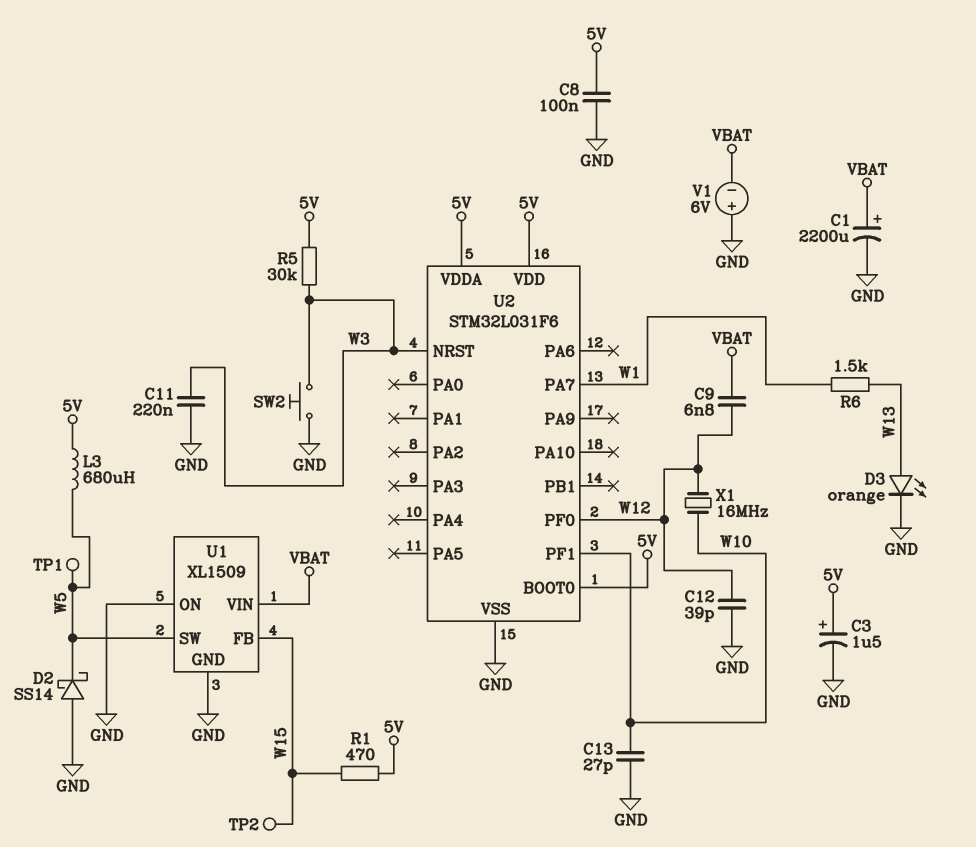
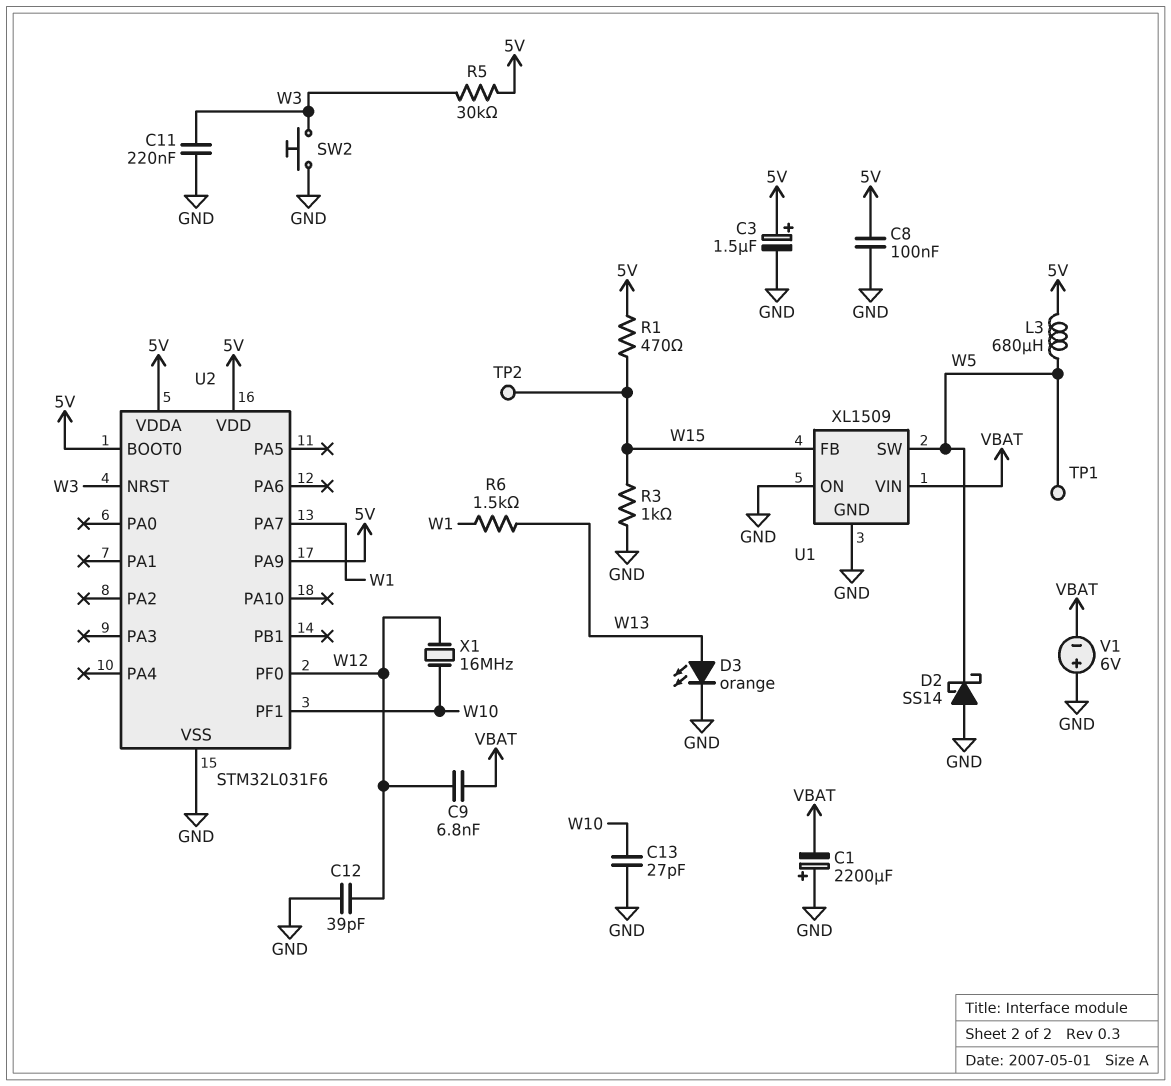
C1: 2200uF (plus VBAT, minus GND) -> 2200uF (plus GND, minus VBAT)
R3: none -> 1k (GND, W15)
U2 pin PA9: none -> 5V

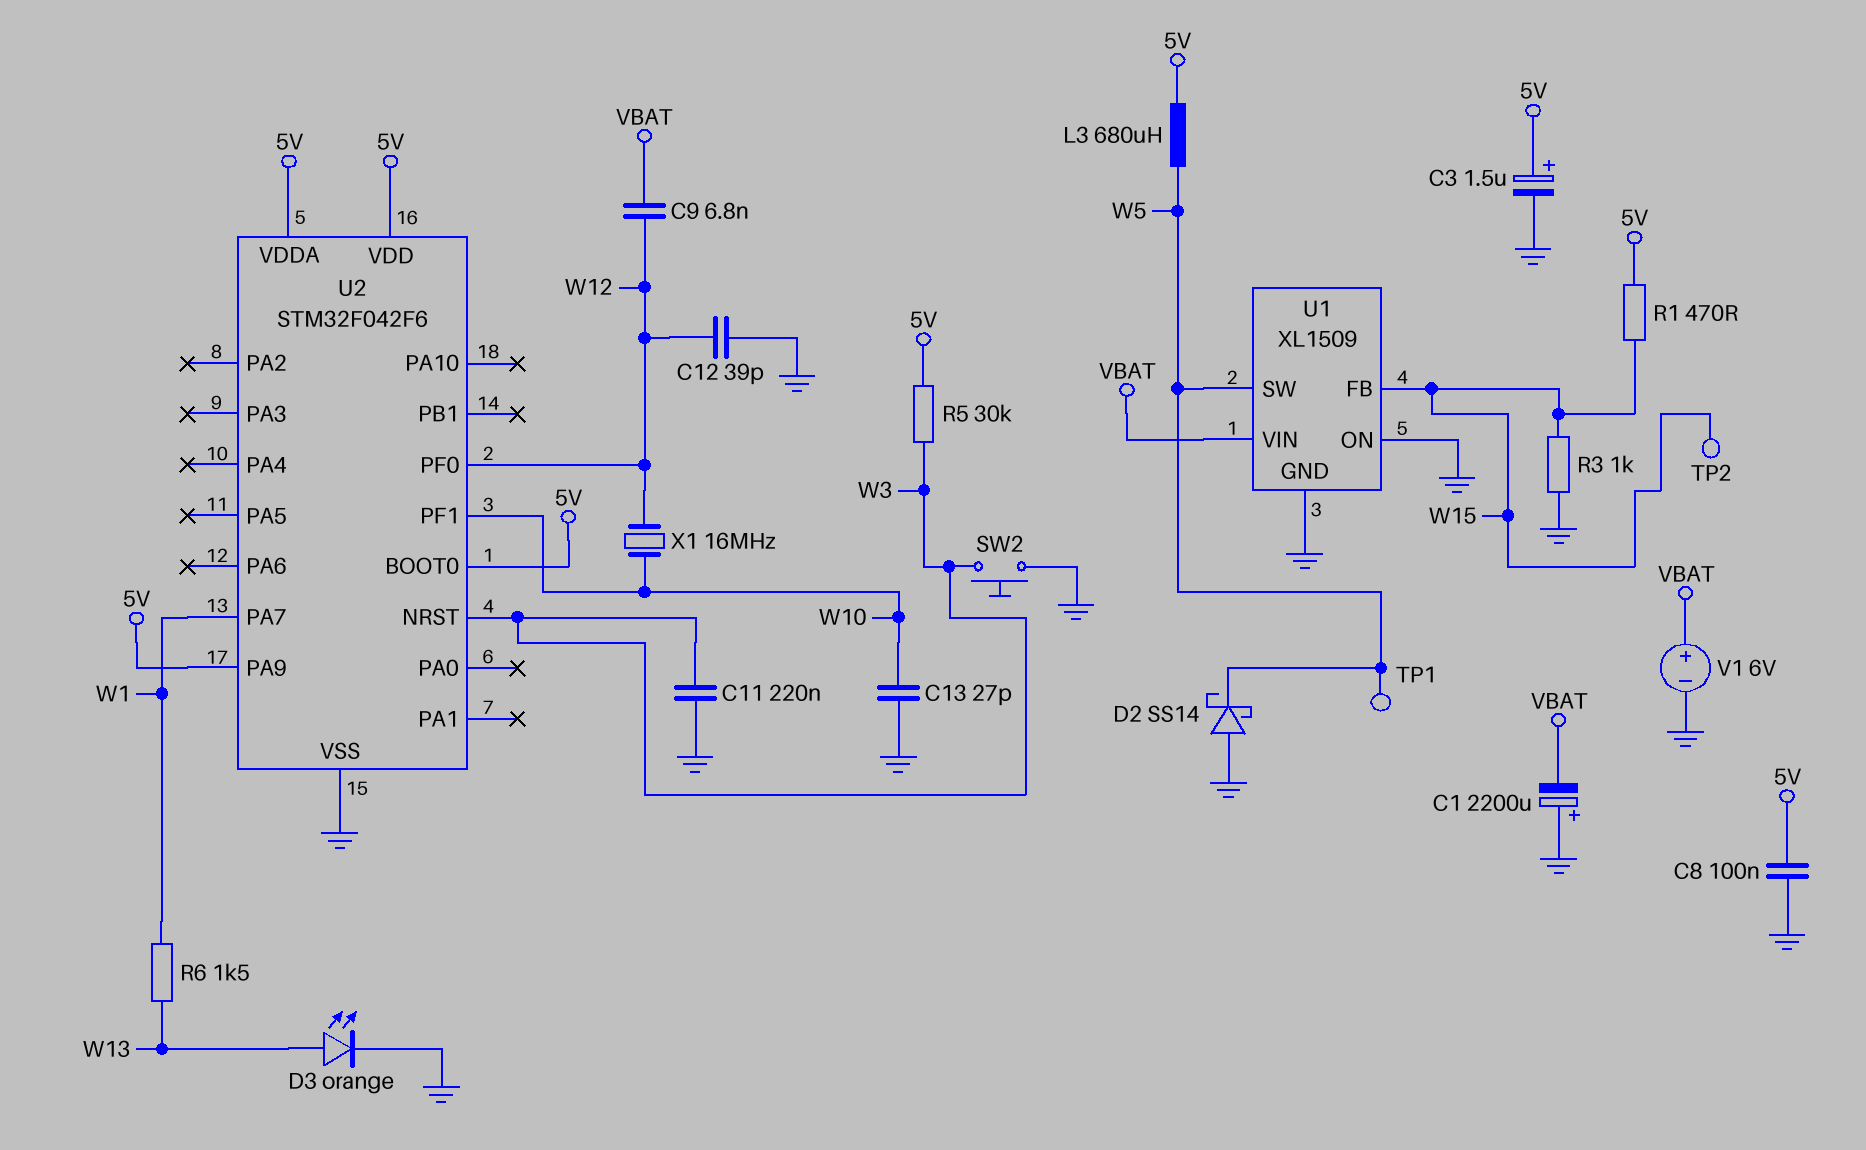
U2: STM32L031F6 -> STM32F042F6
V1: 6V (plus GND, minus VBAT) -> 6V (plus VBAT, minus GND)

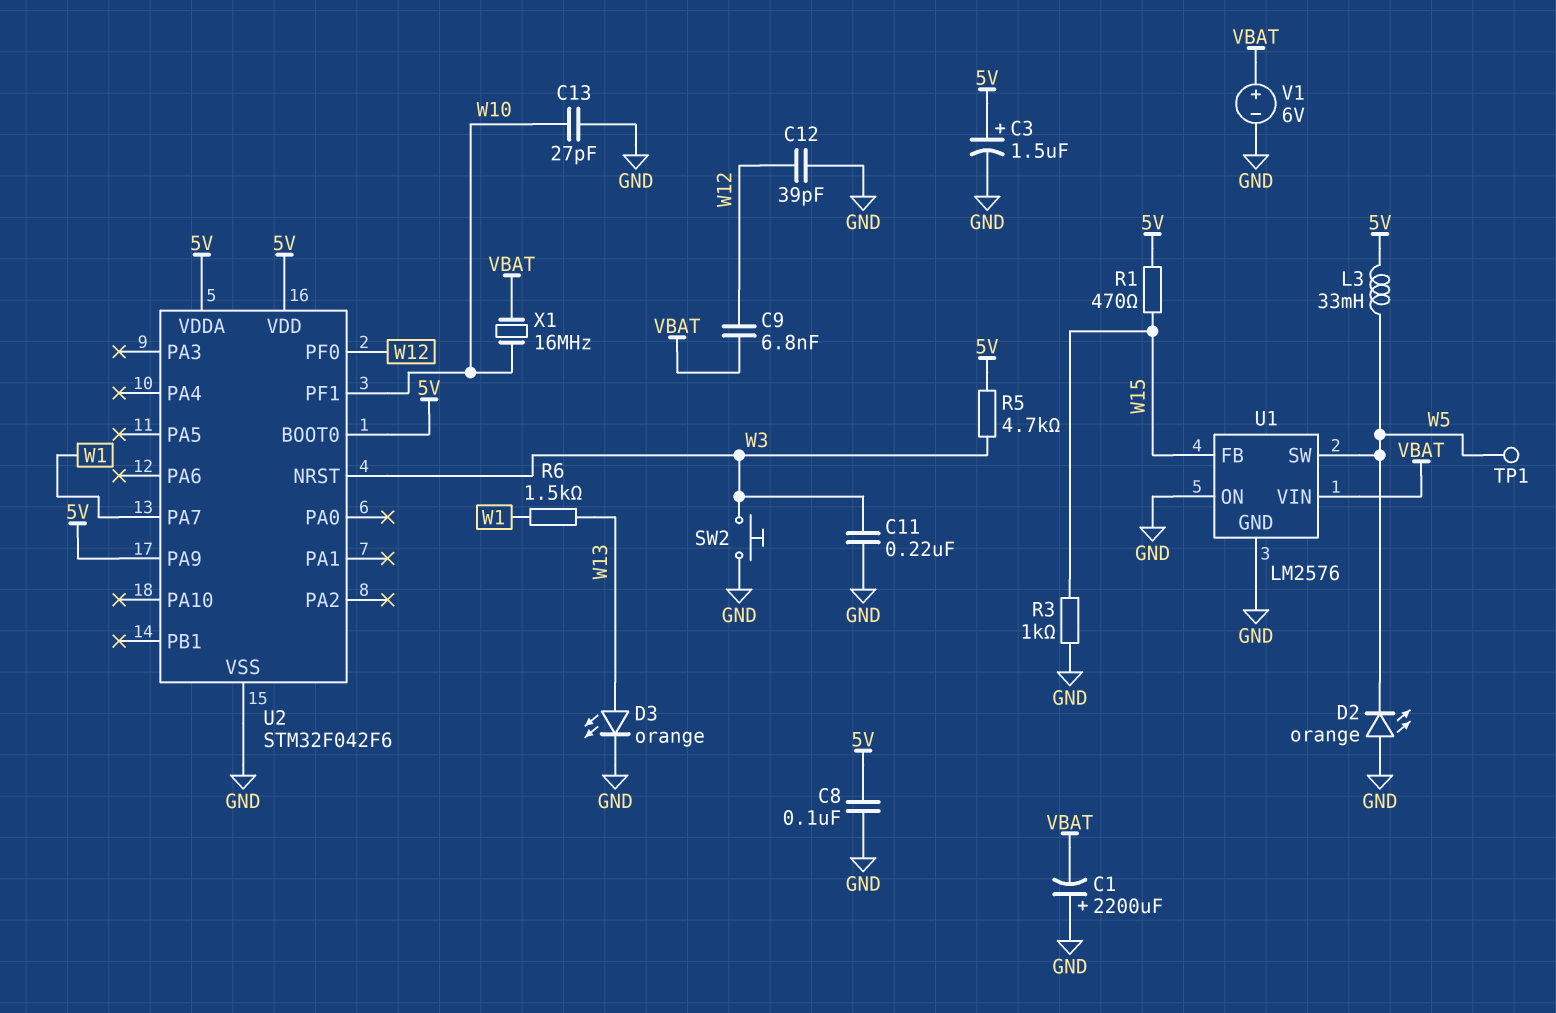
D2: schottky SS14 (A GND, K W5) -> LED orange (A GND, K W5)
L3: 680uH (5V, W5) -> 33mH (5V, W5)
R5: 30k (5V, W3) -> 4.7k (5V, W3)
TP2: test point (W15) -> none
U1: XL1509 -> LM2576
X1: 16MHz (W10, W12) -> 16MHz (VBAT, W10)

